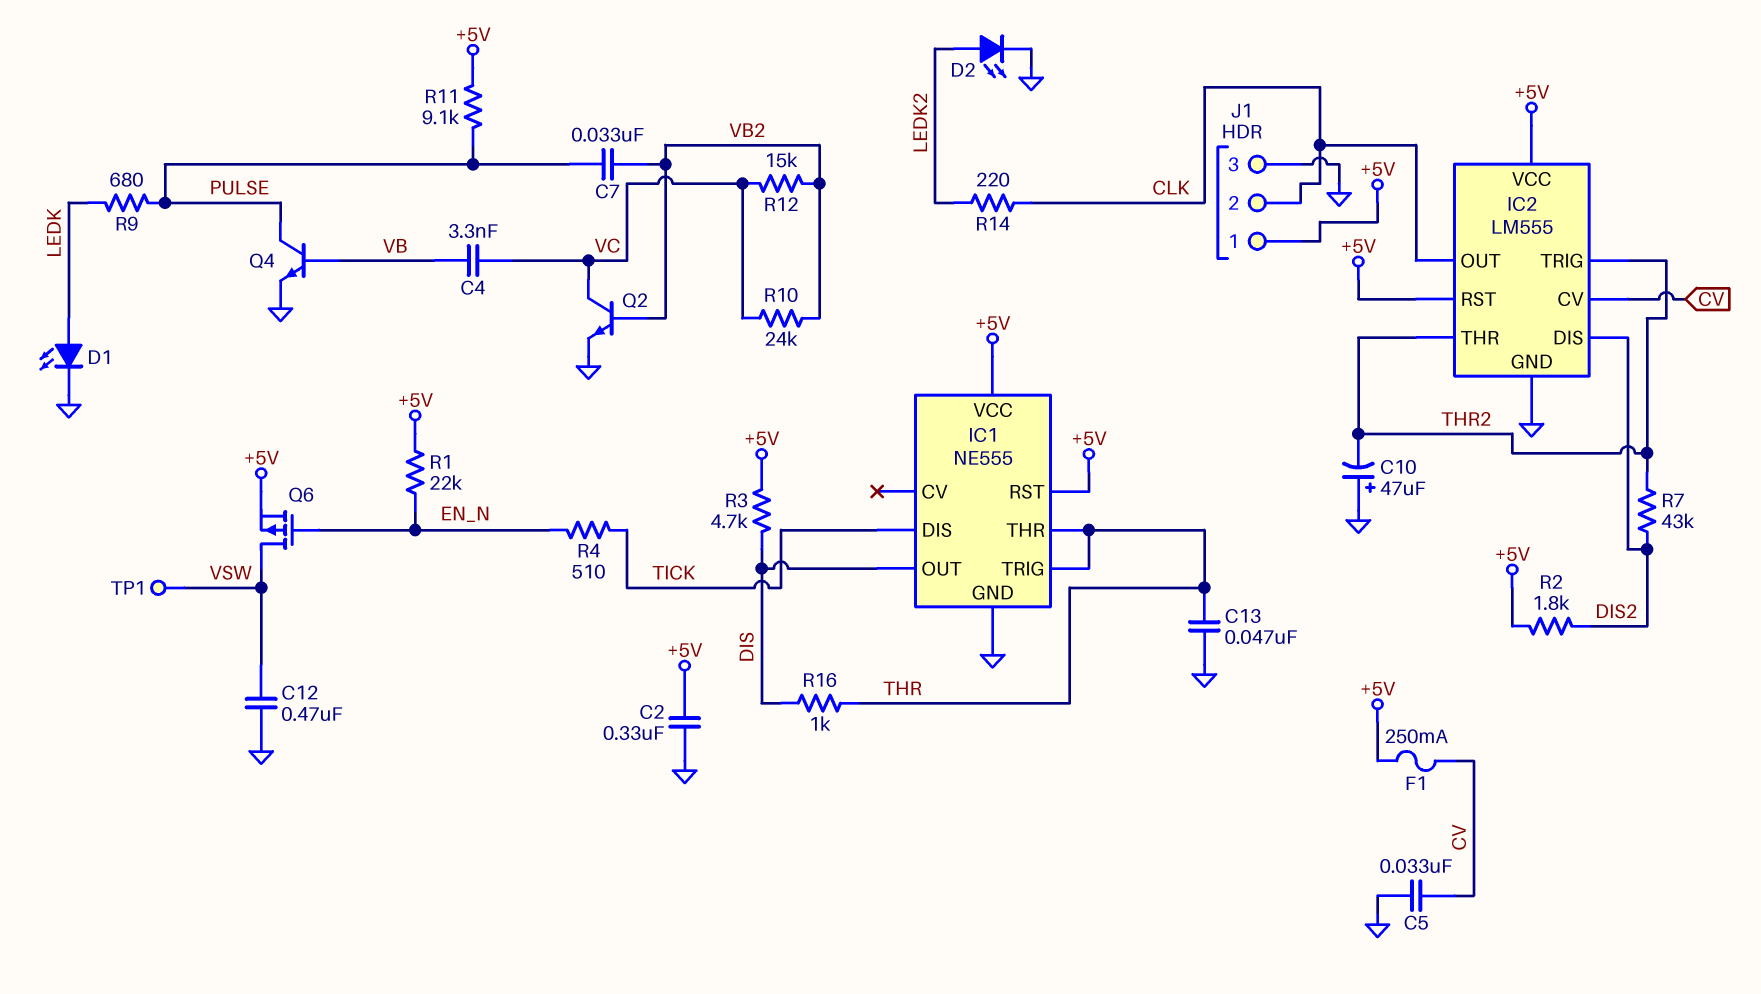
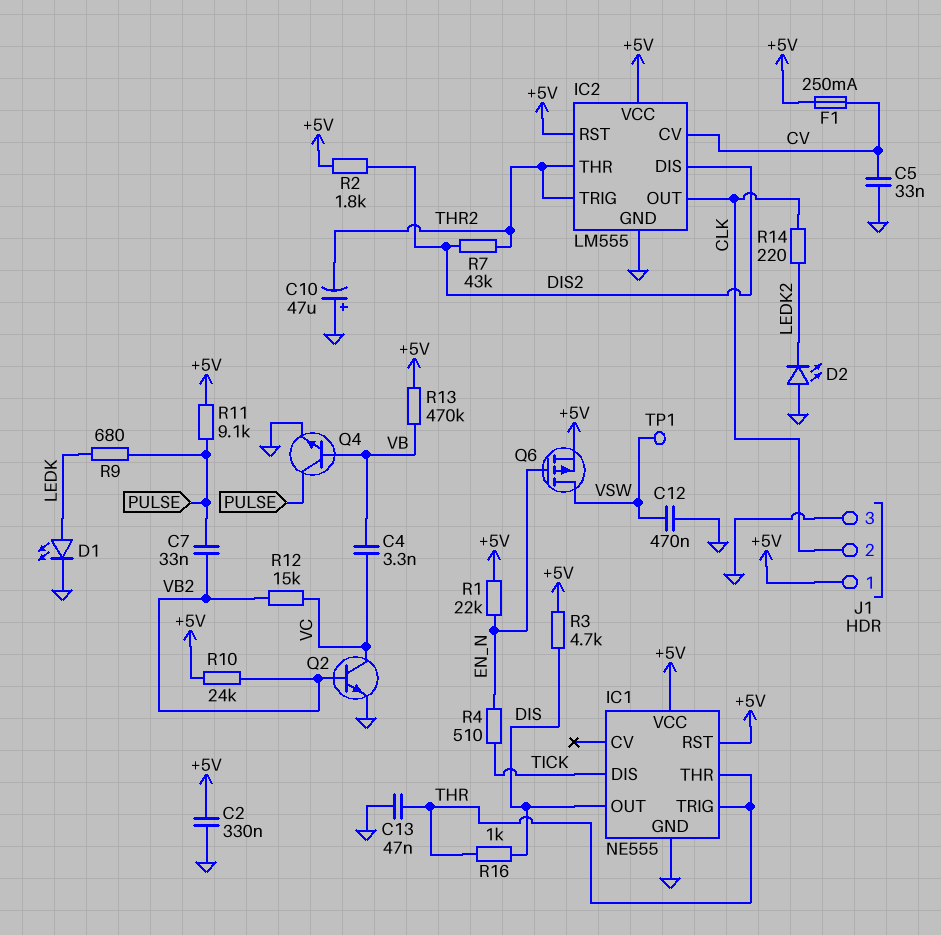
D2: LED (A LEDK2, K GND) -> LED (A GND, K LEDK2)
R10: 24k (VB2, VC) -> 24k (+5V, VB2)
R13: none -> 470k (+5V, VB)

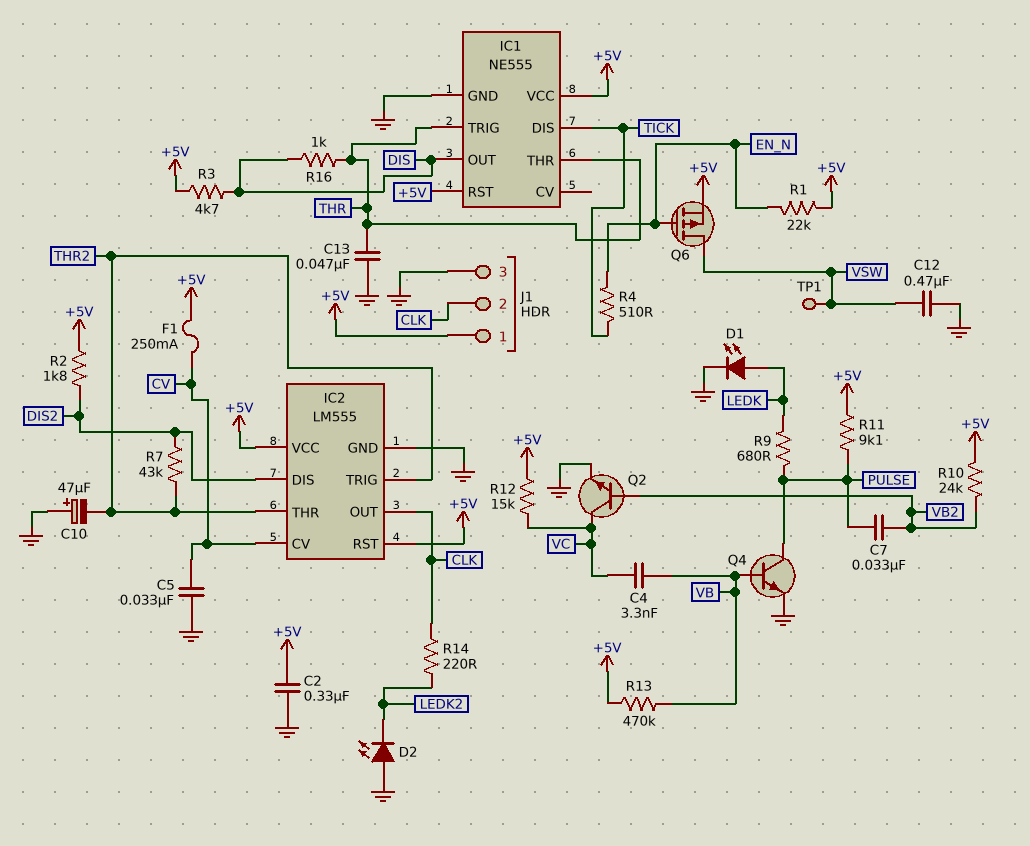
R12: 15k (VB2, VC) -> 15k (+5V, VC)

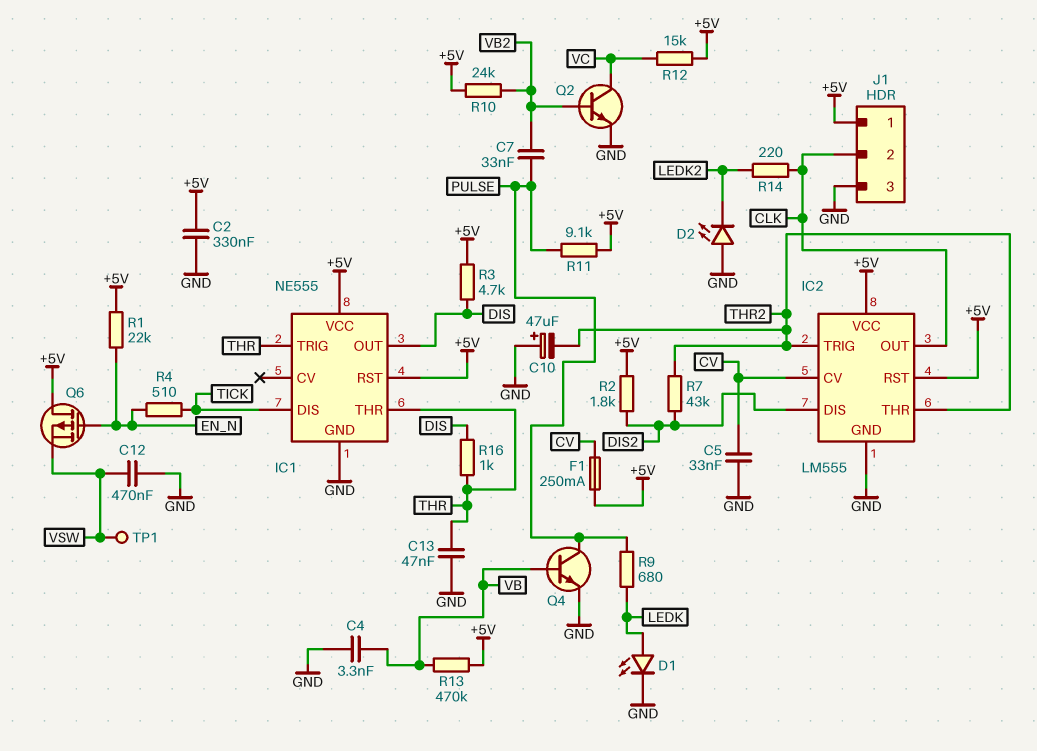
C4: 3.3nF (VB, VC) -> 3.3nF (GND, VB)
Q6: PMOS (G EN_N, D VSW, S +5V) -> PMOS (G EN_N, D +5V, S VSW)

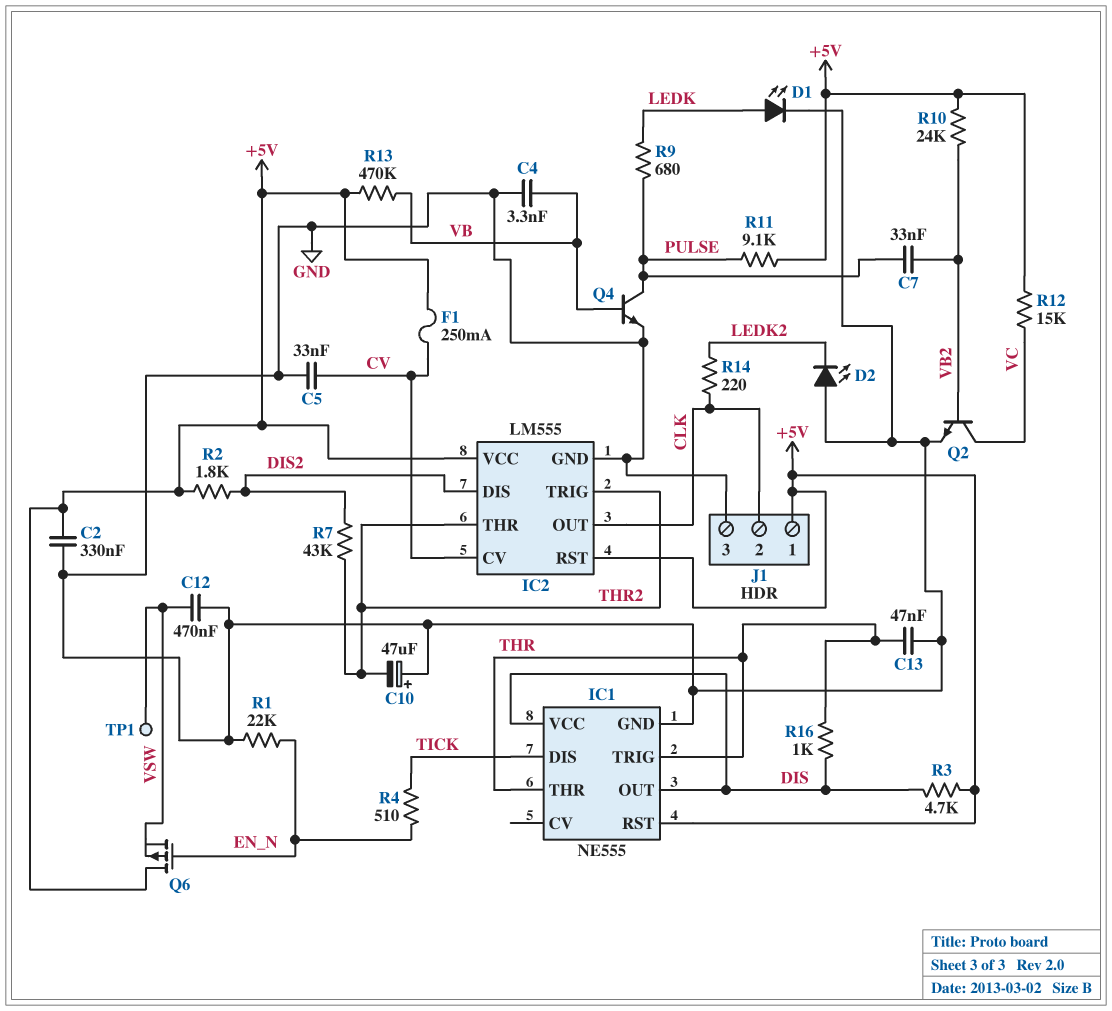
IC1 pin VCC: +5V -> DIS
R1: 22k (+5V, EN_N) -> 22k (EN_N, GND)

